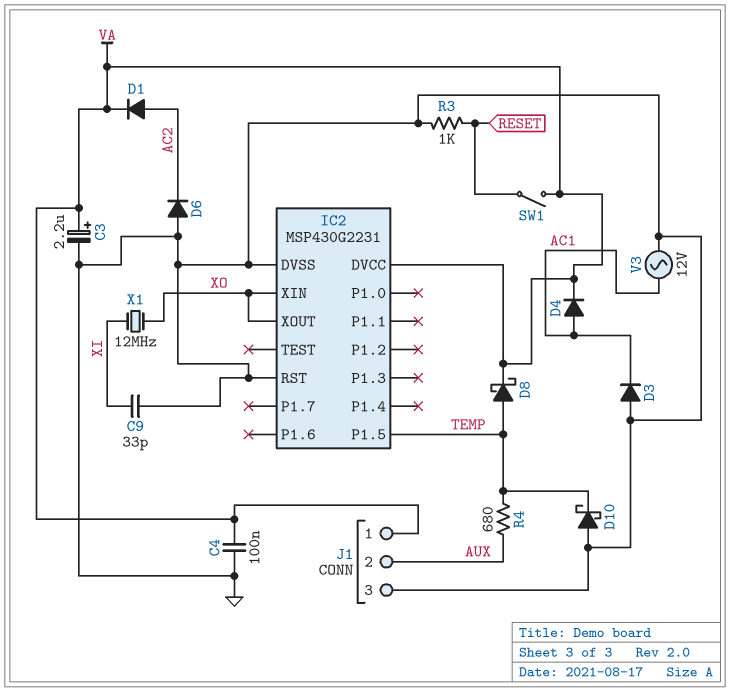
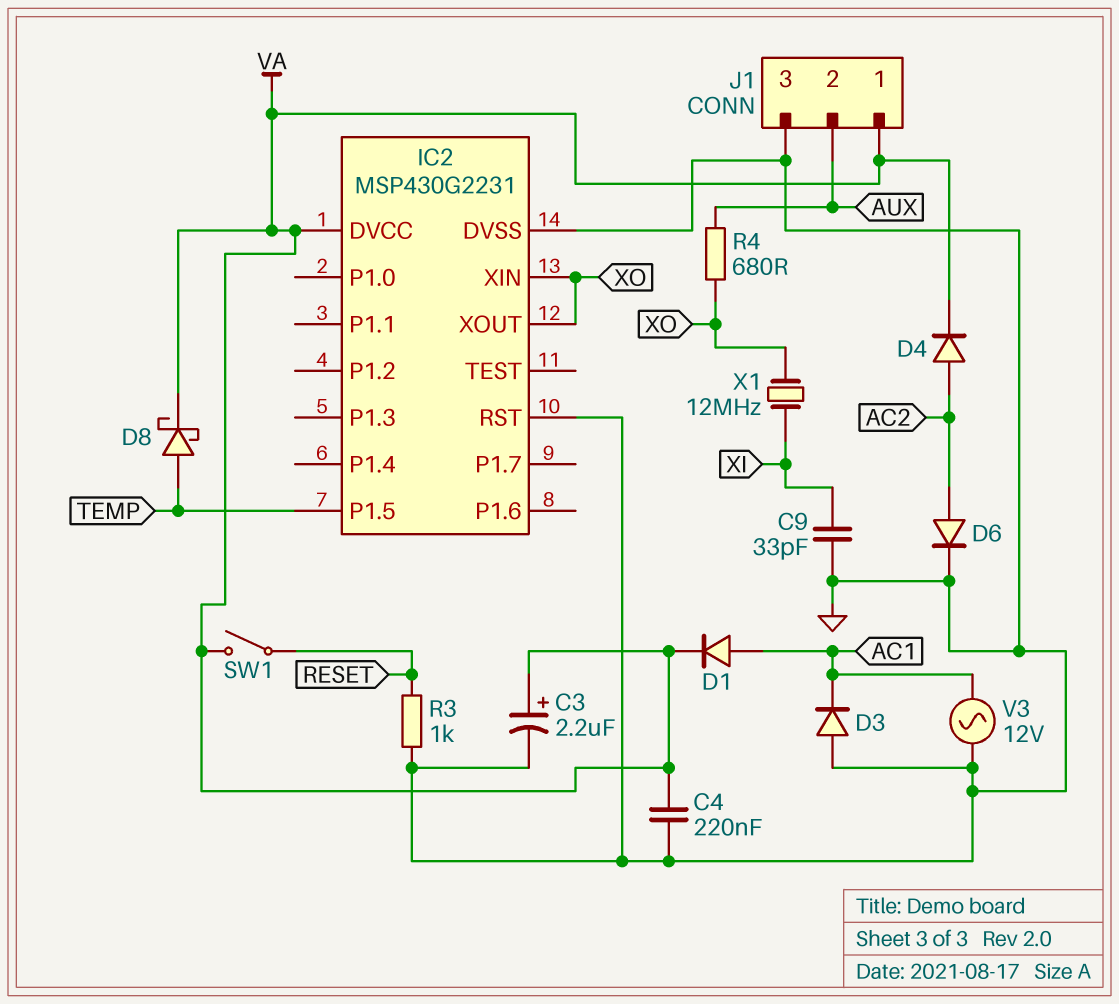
C4: 100nF (GND, VA) -> 220nF (GND, VA)
D1: diode (A AC2, K VA) -> diode (A AC1, K VA)
D4: diode (A AC1, K VA) -> diode (A AC2, K VA)
D6: diode (A GND, K AC2) -> diode (A AC2, K GND)
D10: schottky (A GND, K TEMP) -> none
R4: 680 (AUX, TEMP) -> 680 (AUX, XO)

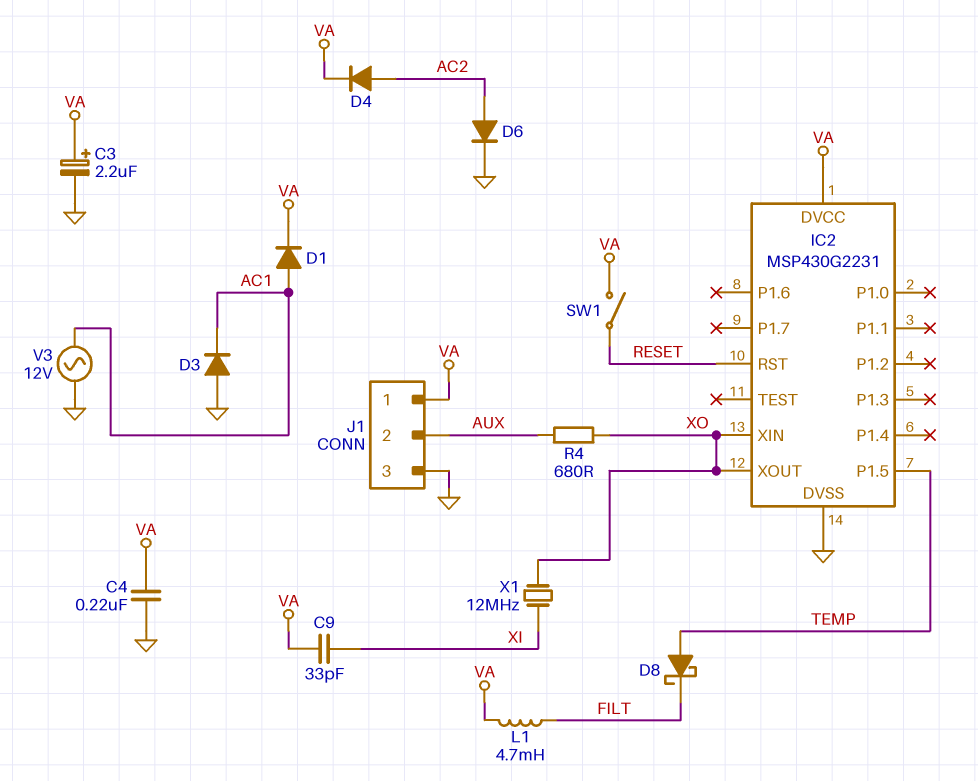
C9: 33pF (GND, XI) -> 33pF (VA, XI)
D8: schottky (A TEMP, K VA) -> schottky (A TEMP, K FILT)
IC2 pin RST: GND -> RESET
L1: none -> 4.7mH (FILT, VA)
R3: 1k (GND, RESET) -> none

